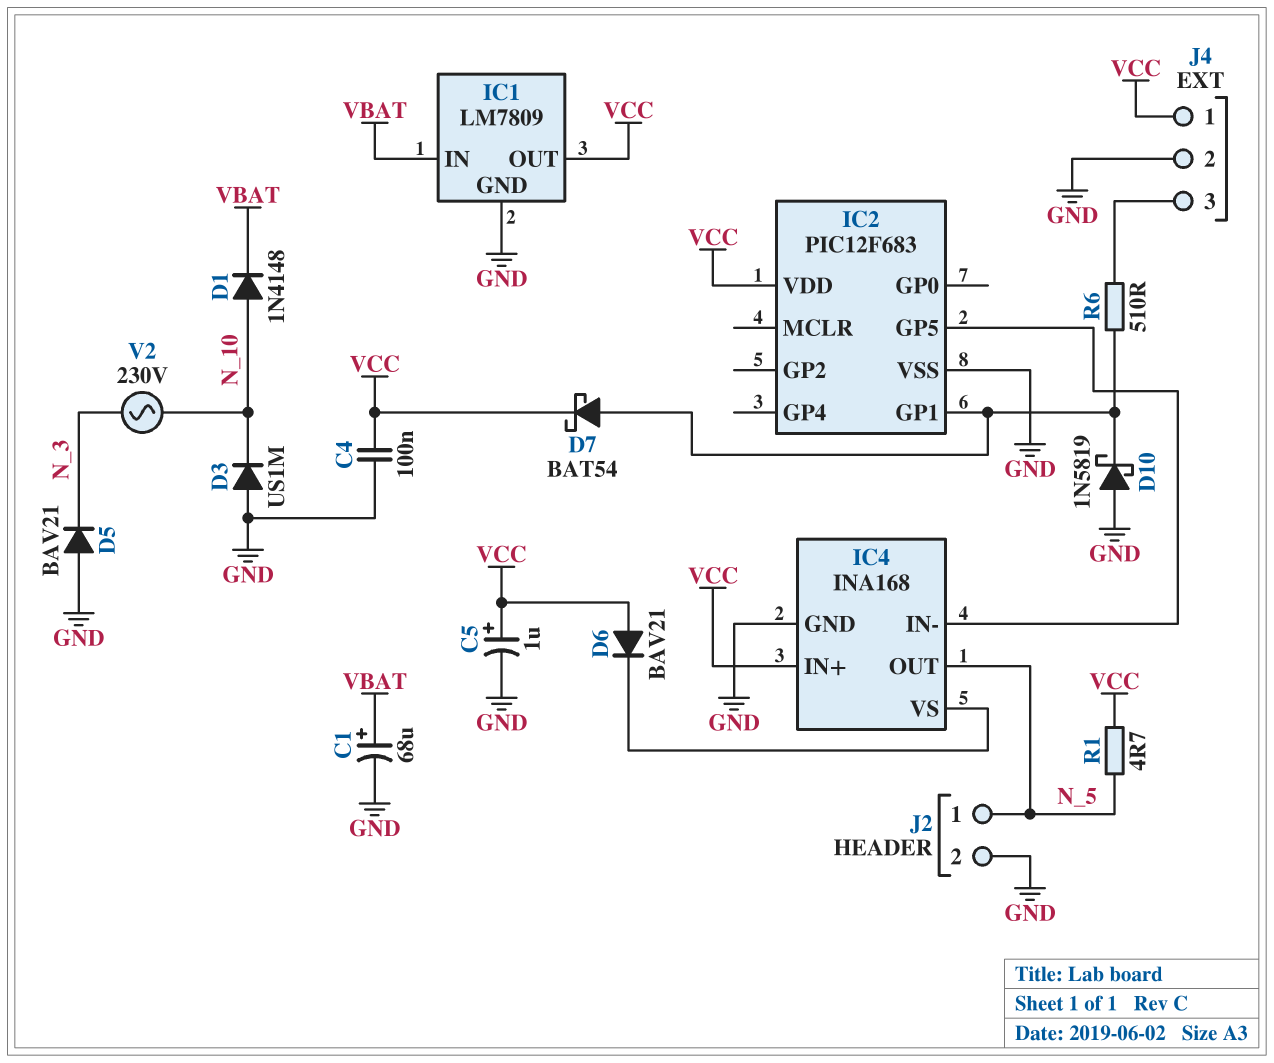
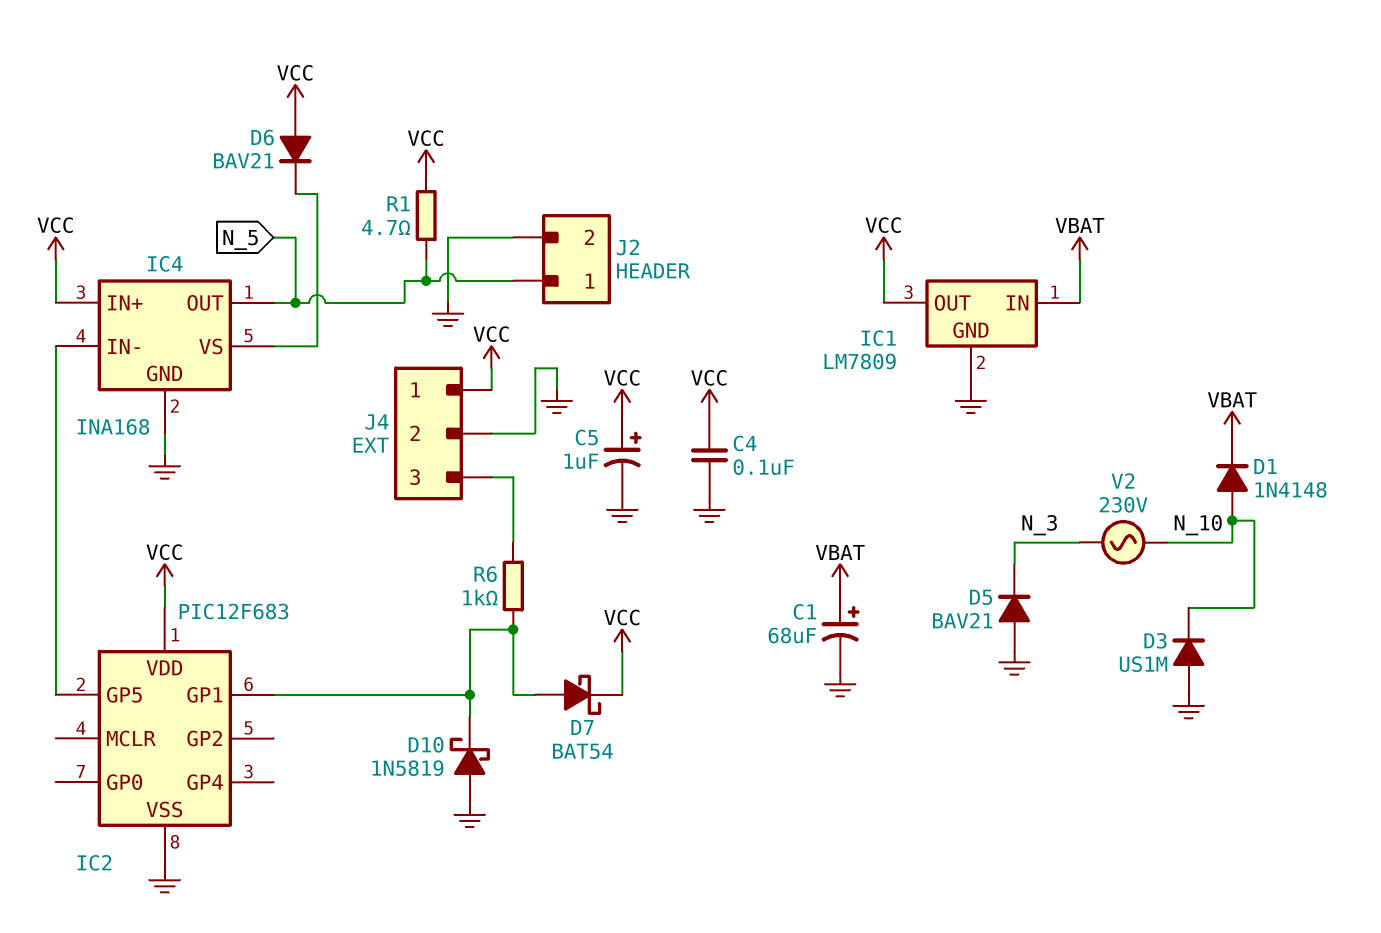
R6: 510 (IC2/GP1, J4/3) -> 1k (IC2/GP1, J4/3)

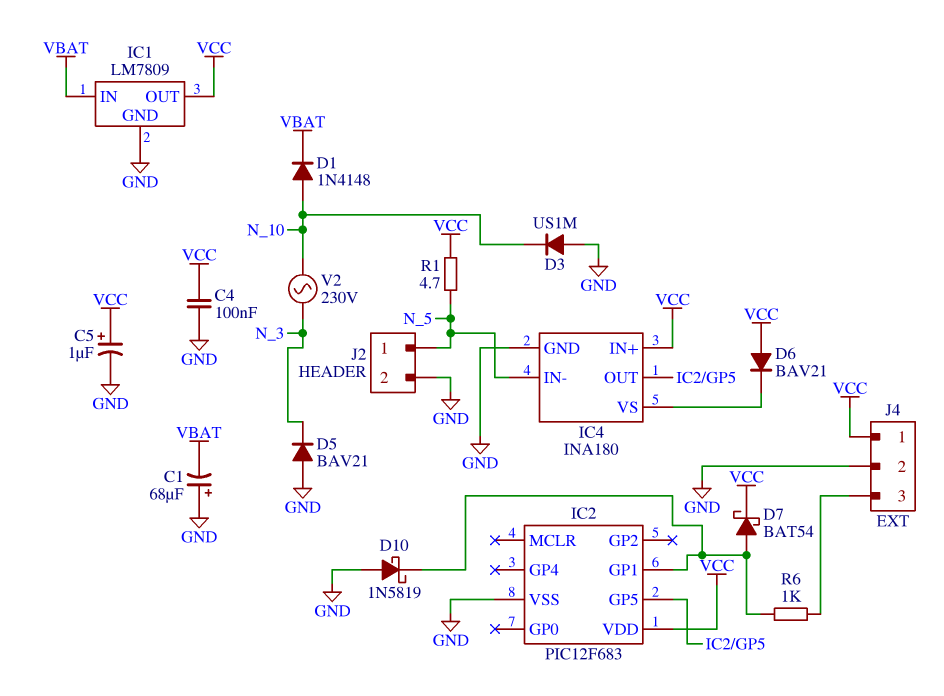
C1: 68uF (plus VBAT, minus GND) -> 68uF (plus GND, minus VBAT)
IC4: INA168 -> INA180
IC4 pin IN-: IC2/GP5 -> N_5
IC4 pin OUT: N_5 -> IC2/GP5

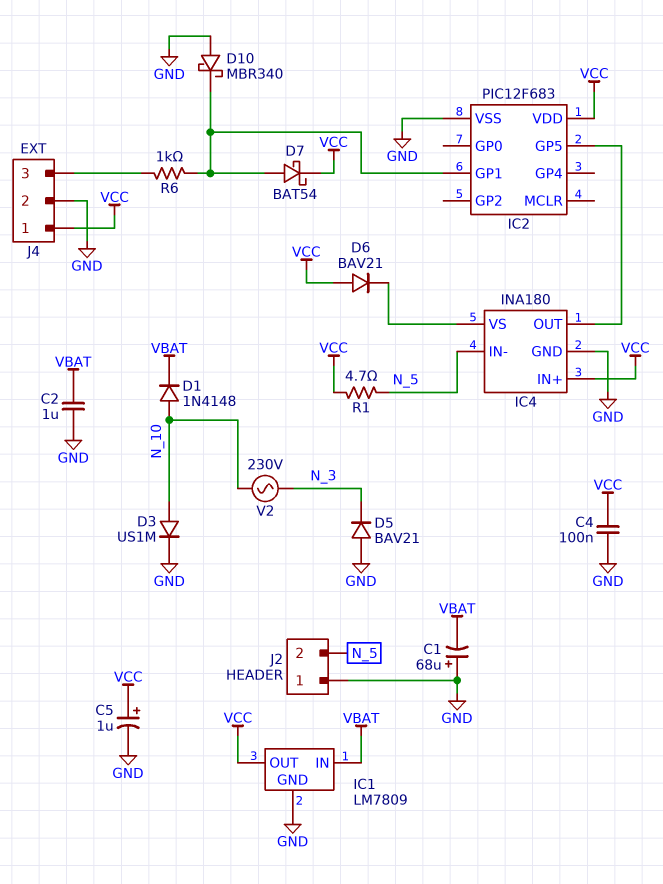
C2: none -> 1uF (GND, VBAT)
D3: diode US1M (A GND, K N_10) -> diode US1M (A N_10, K GND)
D10: schottky 1N5819 (A GND, K IC2/GP1) -> schottky MBR340 (A GND, K IC2/GP1)
J2 pin 1: N_5 -> GND
J2 pin 2: GND -> N_5

